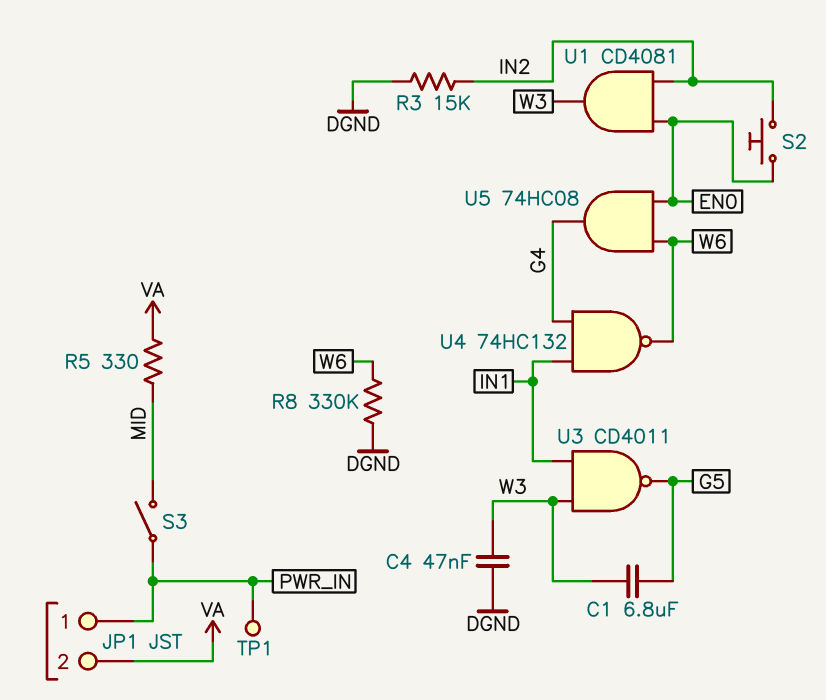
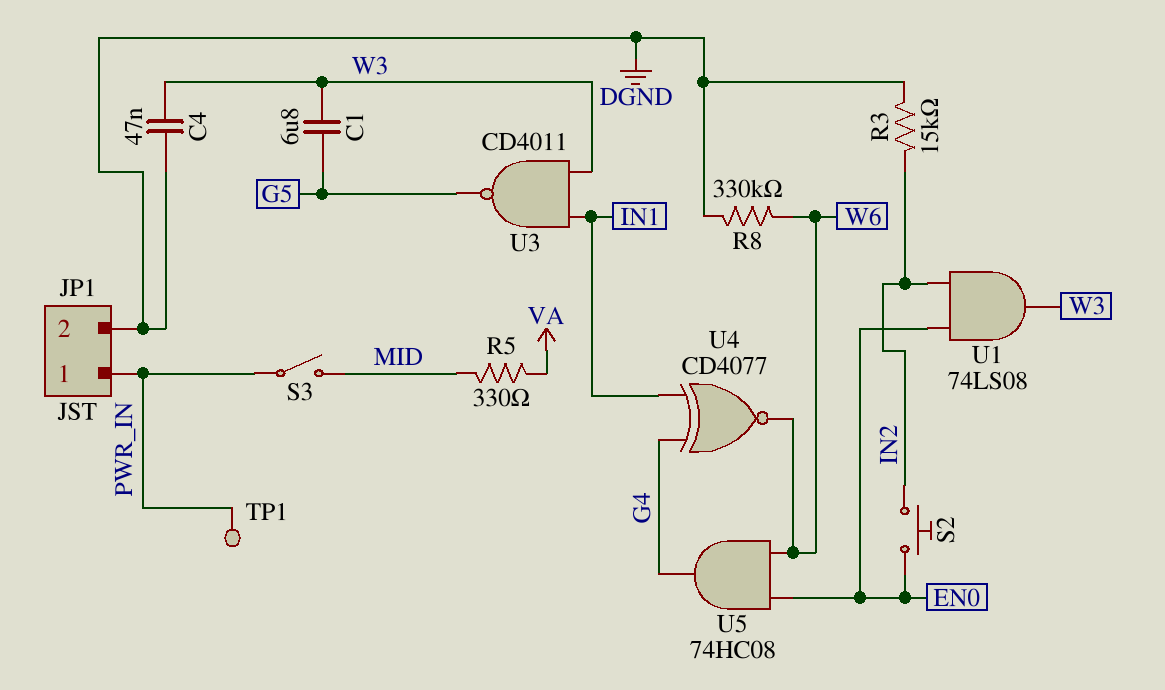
JP1 pin 2: VA -> DGND
U1: AND CD4081 (in EN0, in IN2, out W3) -> AND 74LS08 (in EN0, in IN2, out W3)
U4: NAND 74HC132 (in G4, in IN1, out W6) -> XNOR CD4077 (in G4, in IN1, out W6)

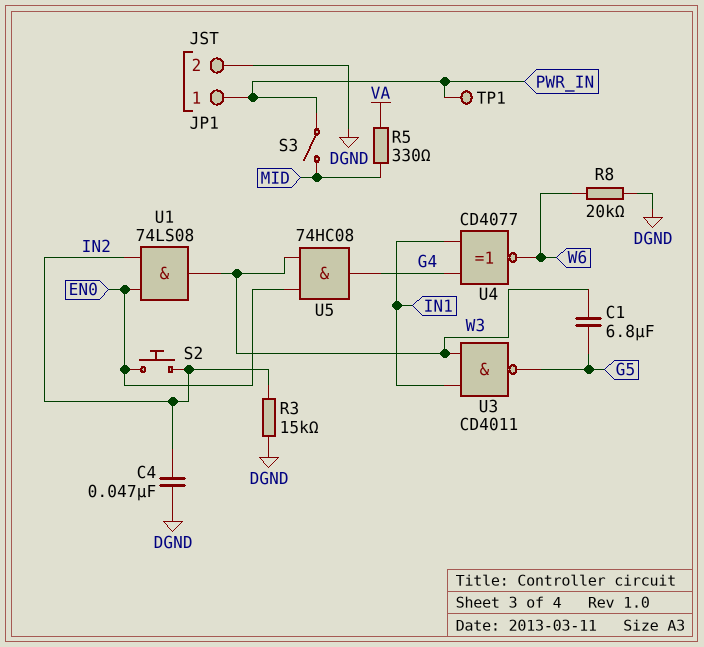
C4: 47nF (DGND, W3) -> 47nF (DGND, IN2)
R8: 330k (DGND, W6) -> 20k (DGND, W6)
U5: AND 74HC08 (in EN0, in W6, out G4) -> AND 74HC08 (in EN0, in W3, out G4)

